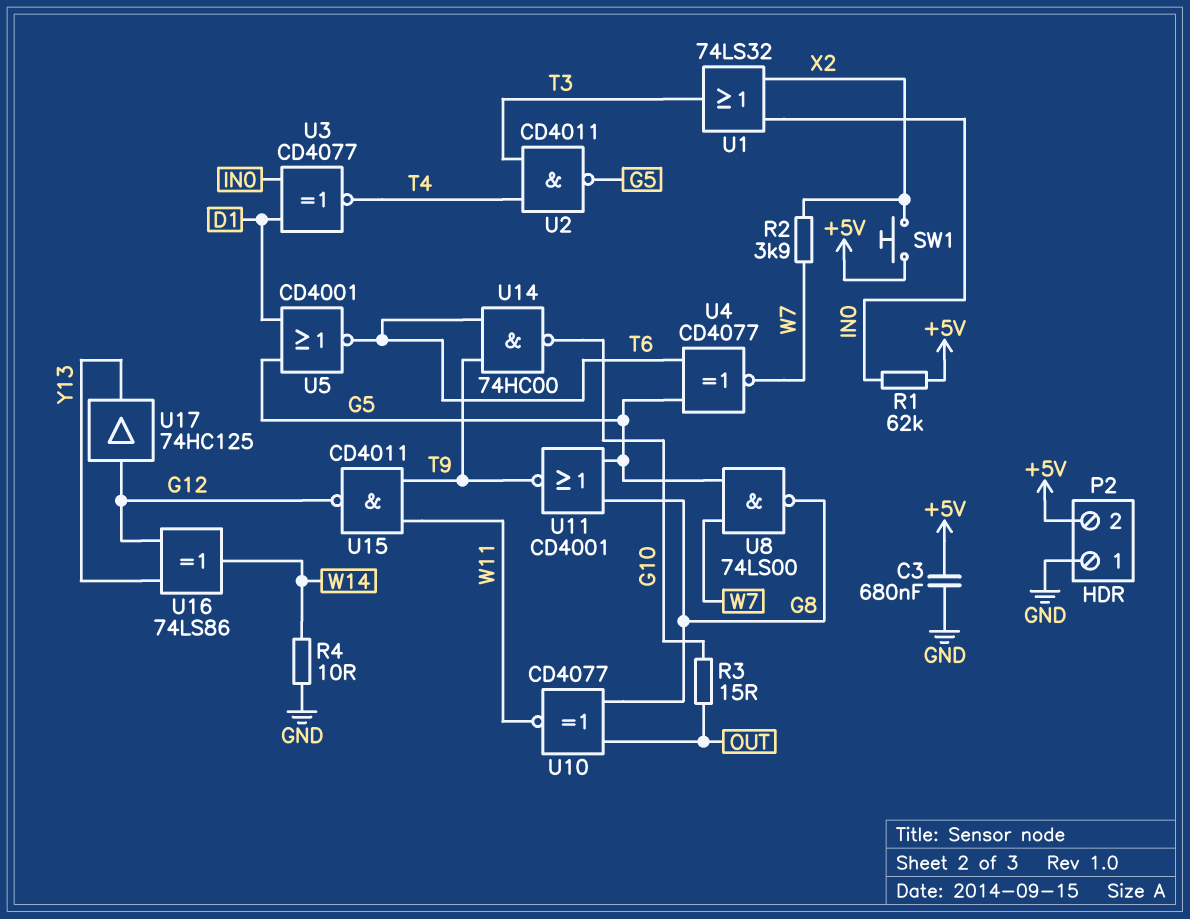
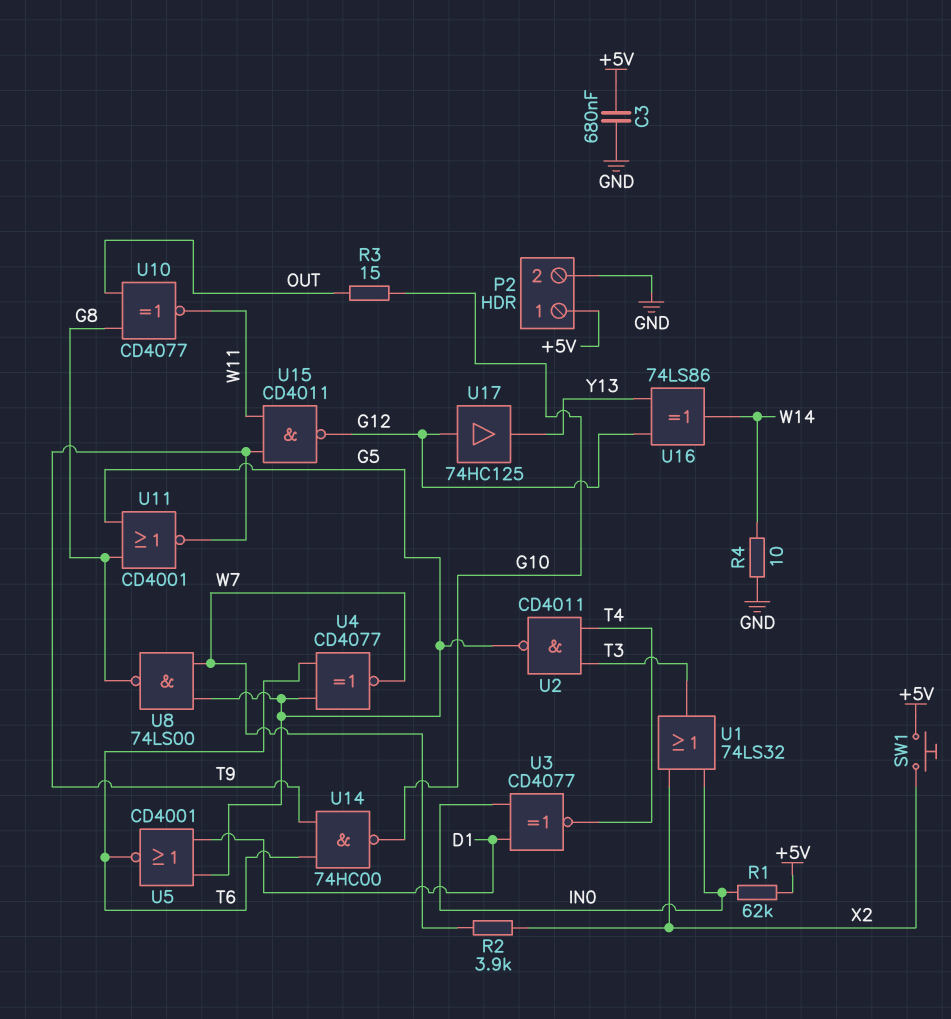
P2 pin 1: GND -> +5V
P2 pin 2: +5V -> GND

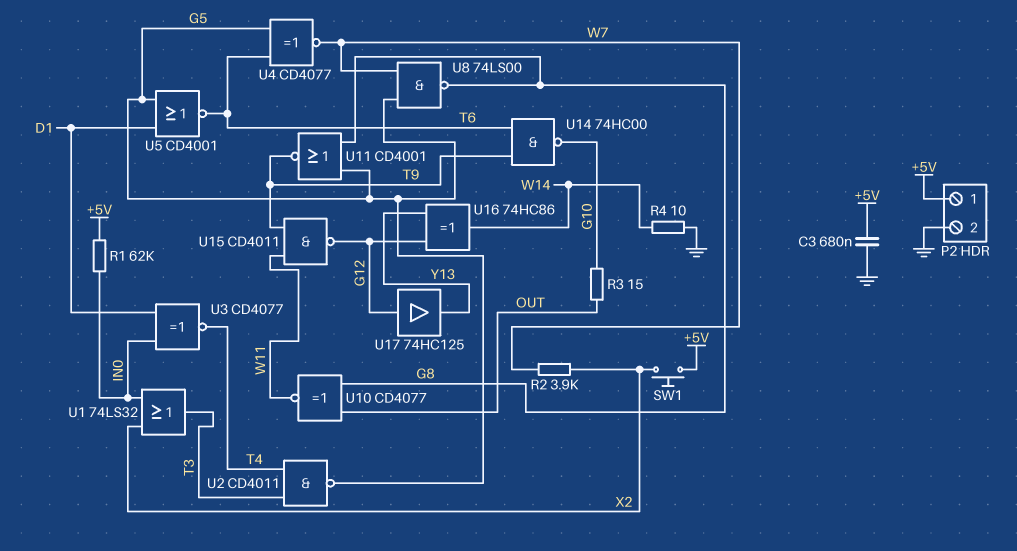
U16: XOR 74LS86 (in G12, in Y13, out W14) -> XOR 74HC86 (in G12, in Y13, out W14)

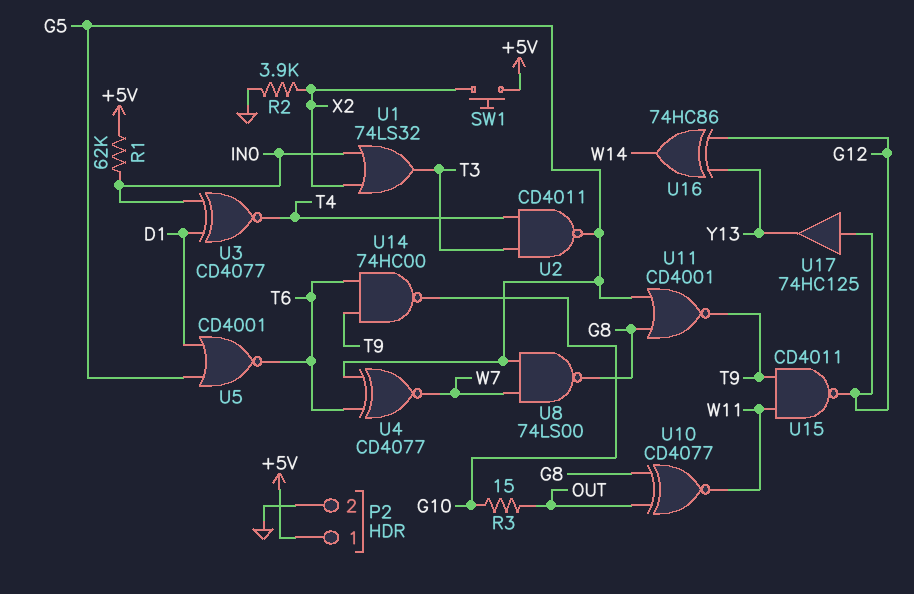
C3: 680nF (+5V, GND) -> none
R2: 3.9k (W7, X2) -> 3.9k (GND, X2)
R4: 10 (GND, W14) -> none

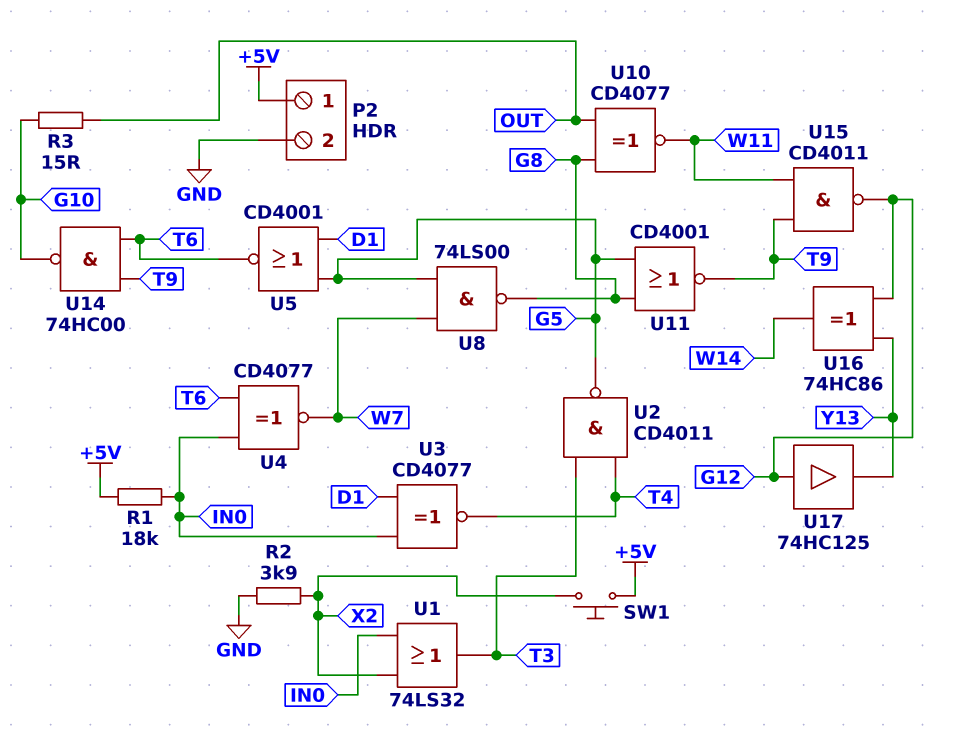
R1: 62k (+5V, IN0) -> 18k (+5V, IN0)
U4: XNOR CD4077 (in G5, in T6, out W7) -> XNOR CD4077 (in IN0, in T6, out W7)

